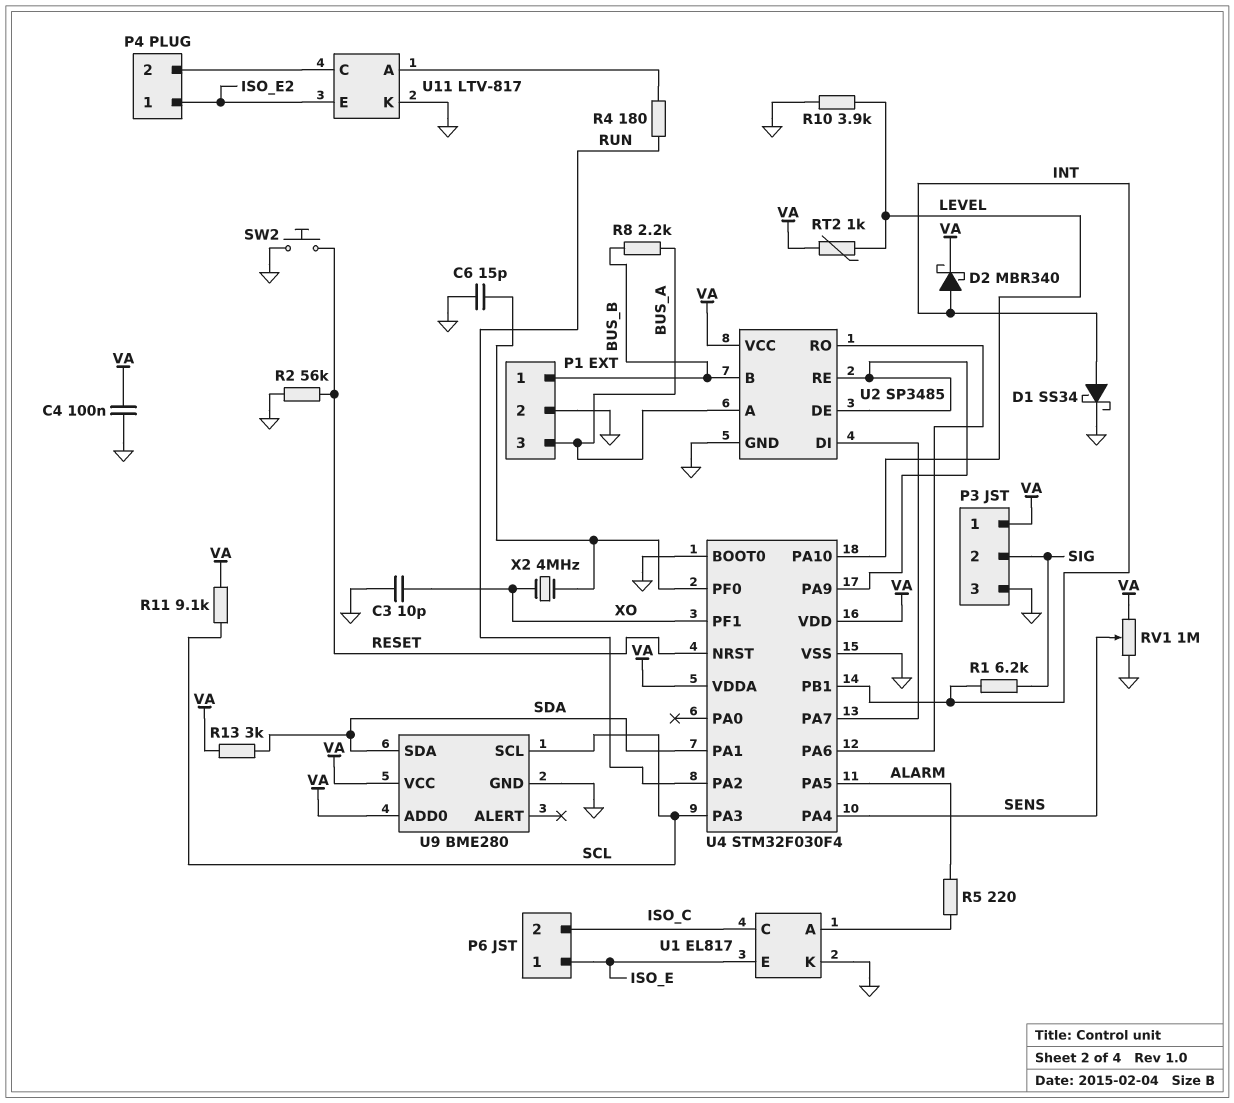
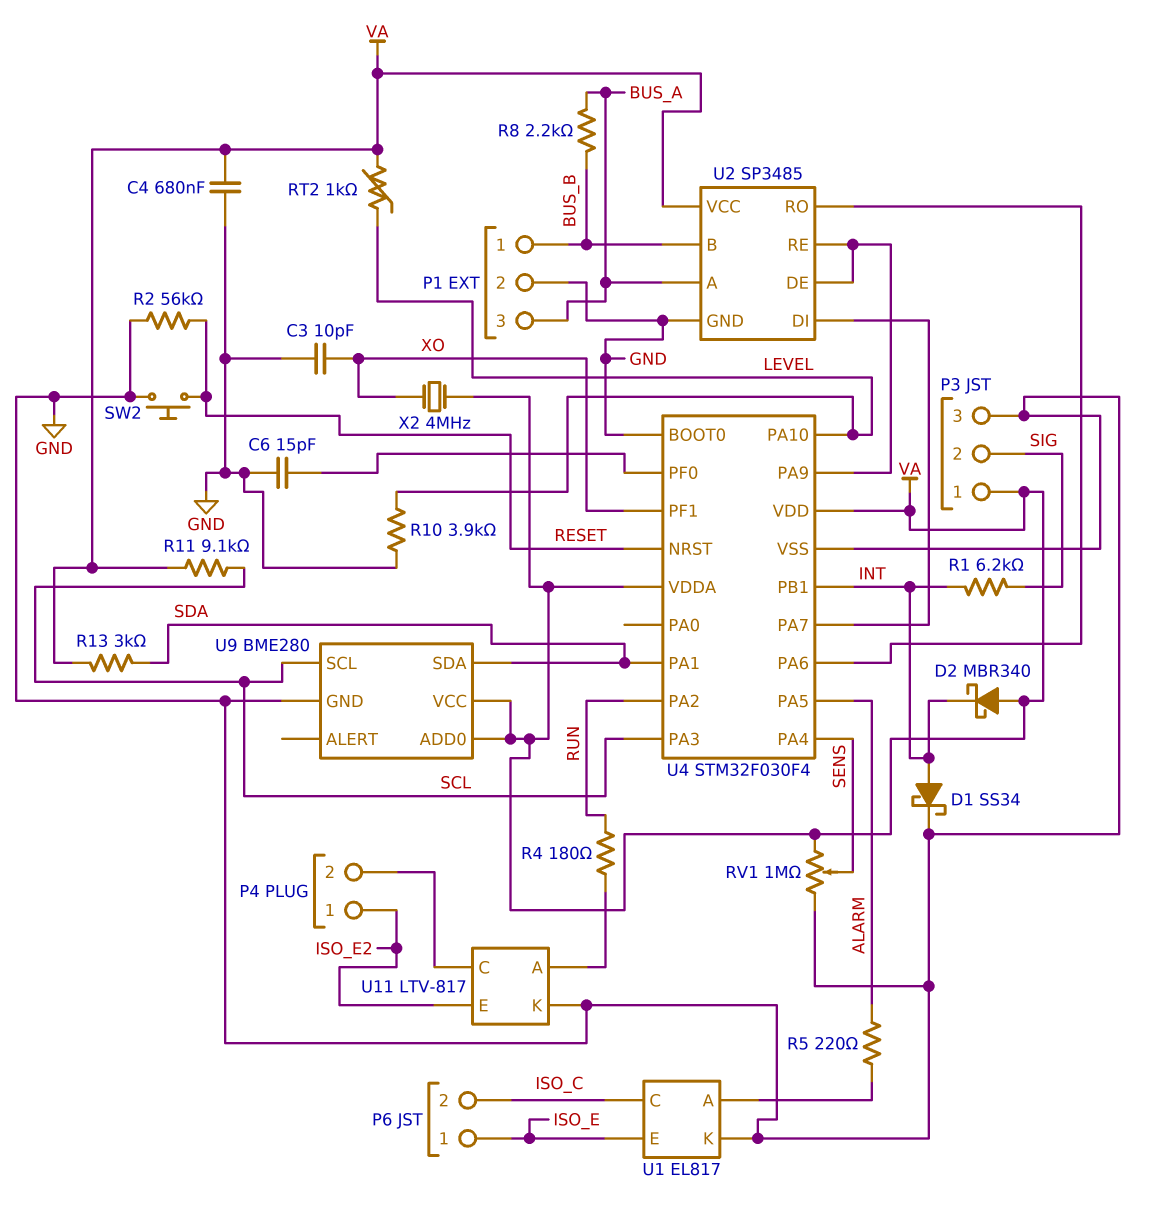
C4: 100nF (GND, VA) -> 680nF (GND, VA)
D2: schottky MBR340 (A INT, K VA) -> schottky MBR340 (A VA, K INT)
X2: 4MHz (U4/PF0, XO) -> 4MHz (VA, XO)

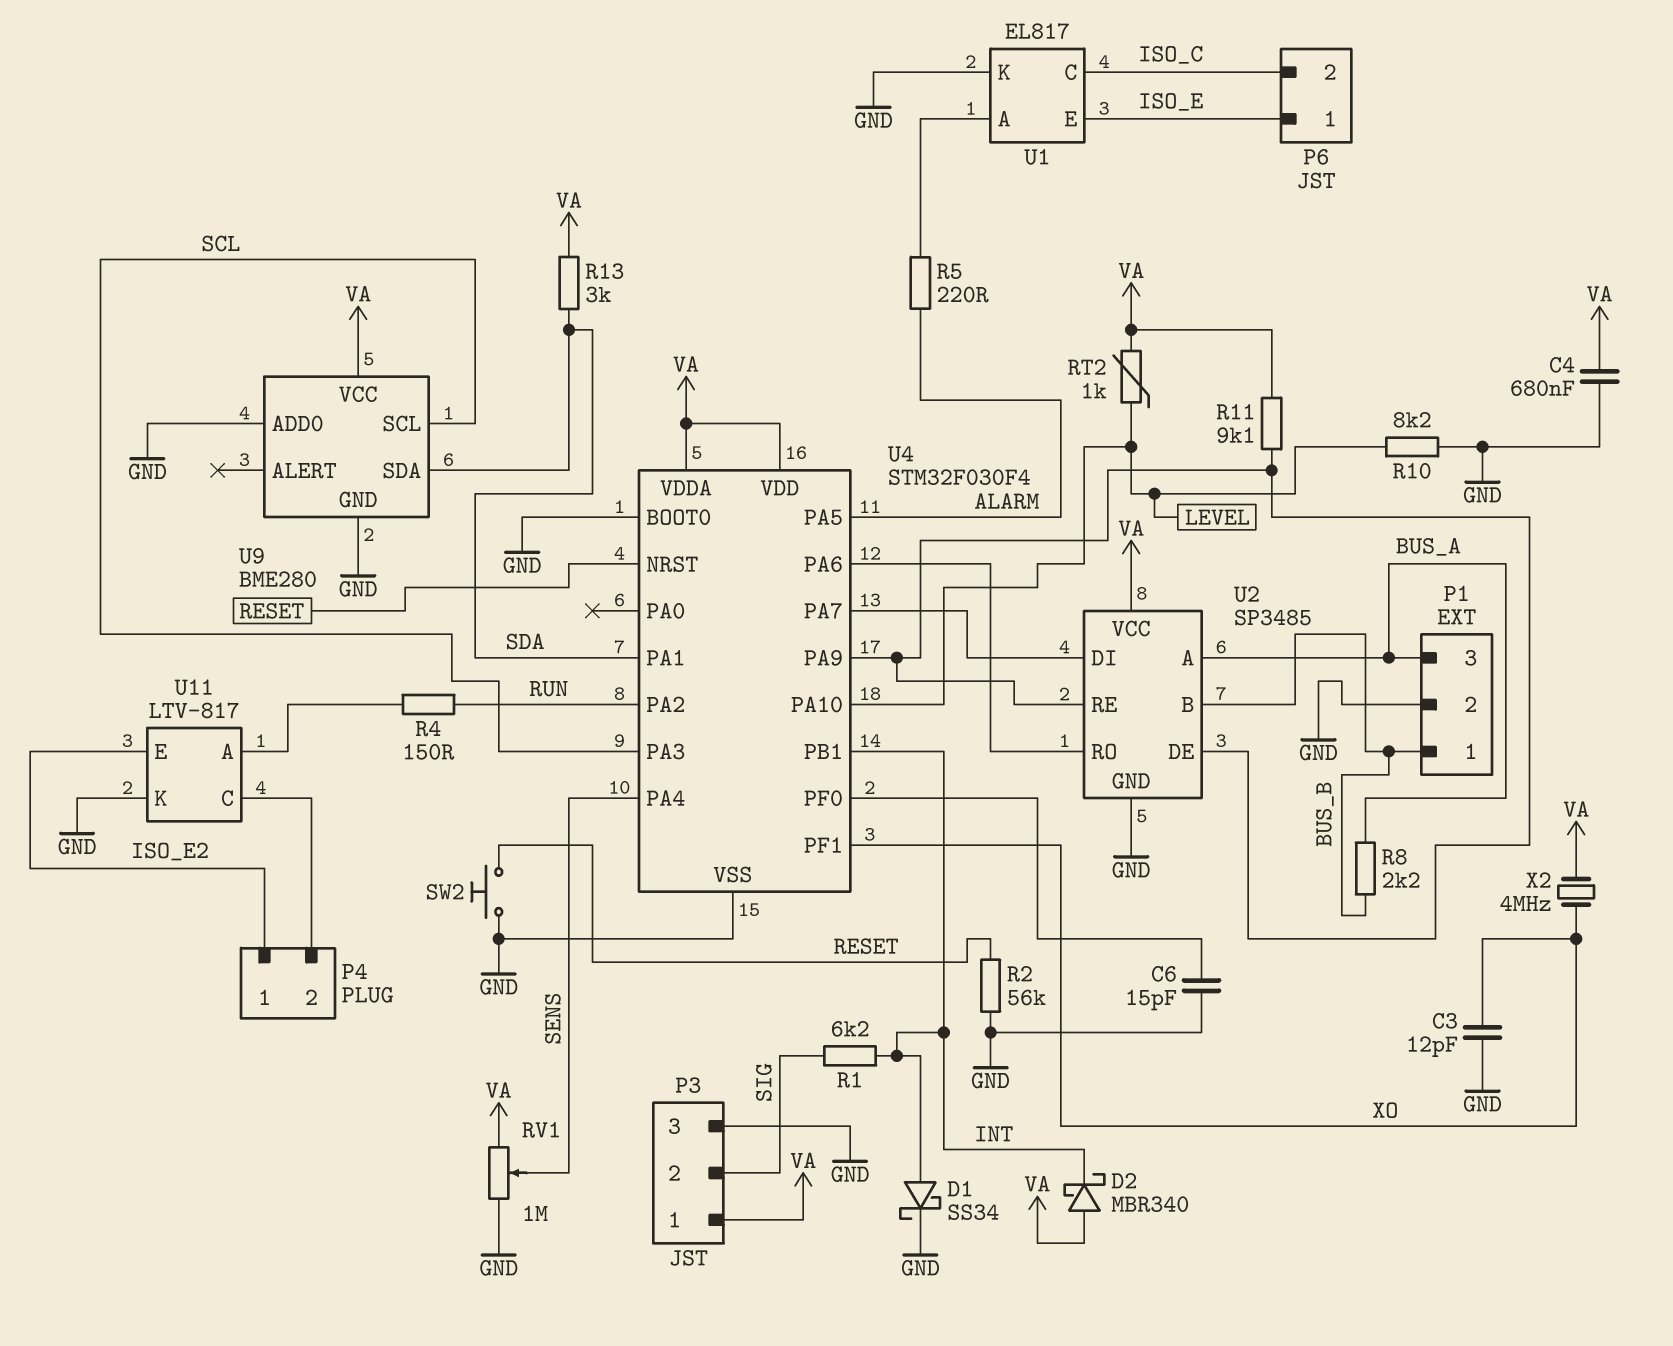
C3: 10pF (GND, XO) -> 12pF (GND, XO)
R4: 180 (RUN, U11/A) -> 150 (RUN, U11/A)
R10: 3.9k (GND, LEVEL) -> 8.2k (GND, LEVEL)
R11: 9.1k (SCL, VA) -> 9.1k (U2/DE, VA)
U9 pin ADD0: VA -> GND

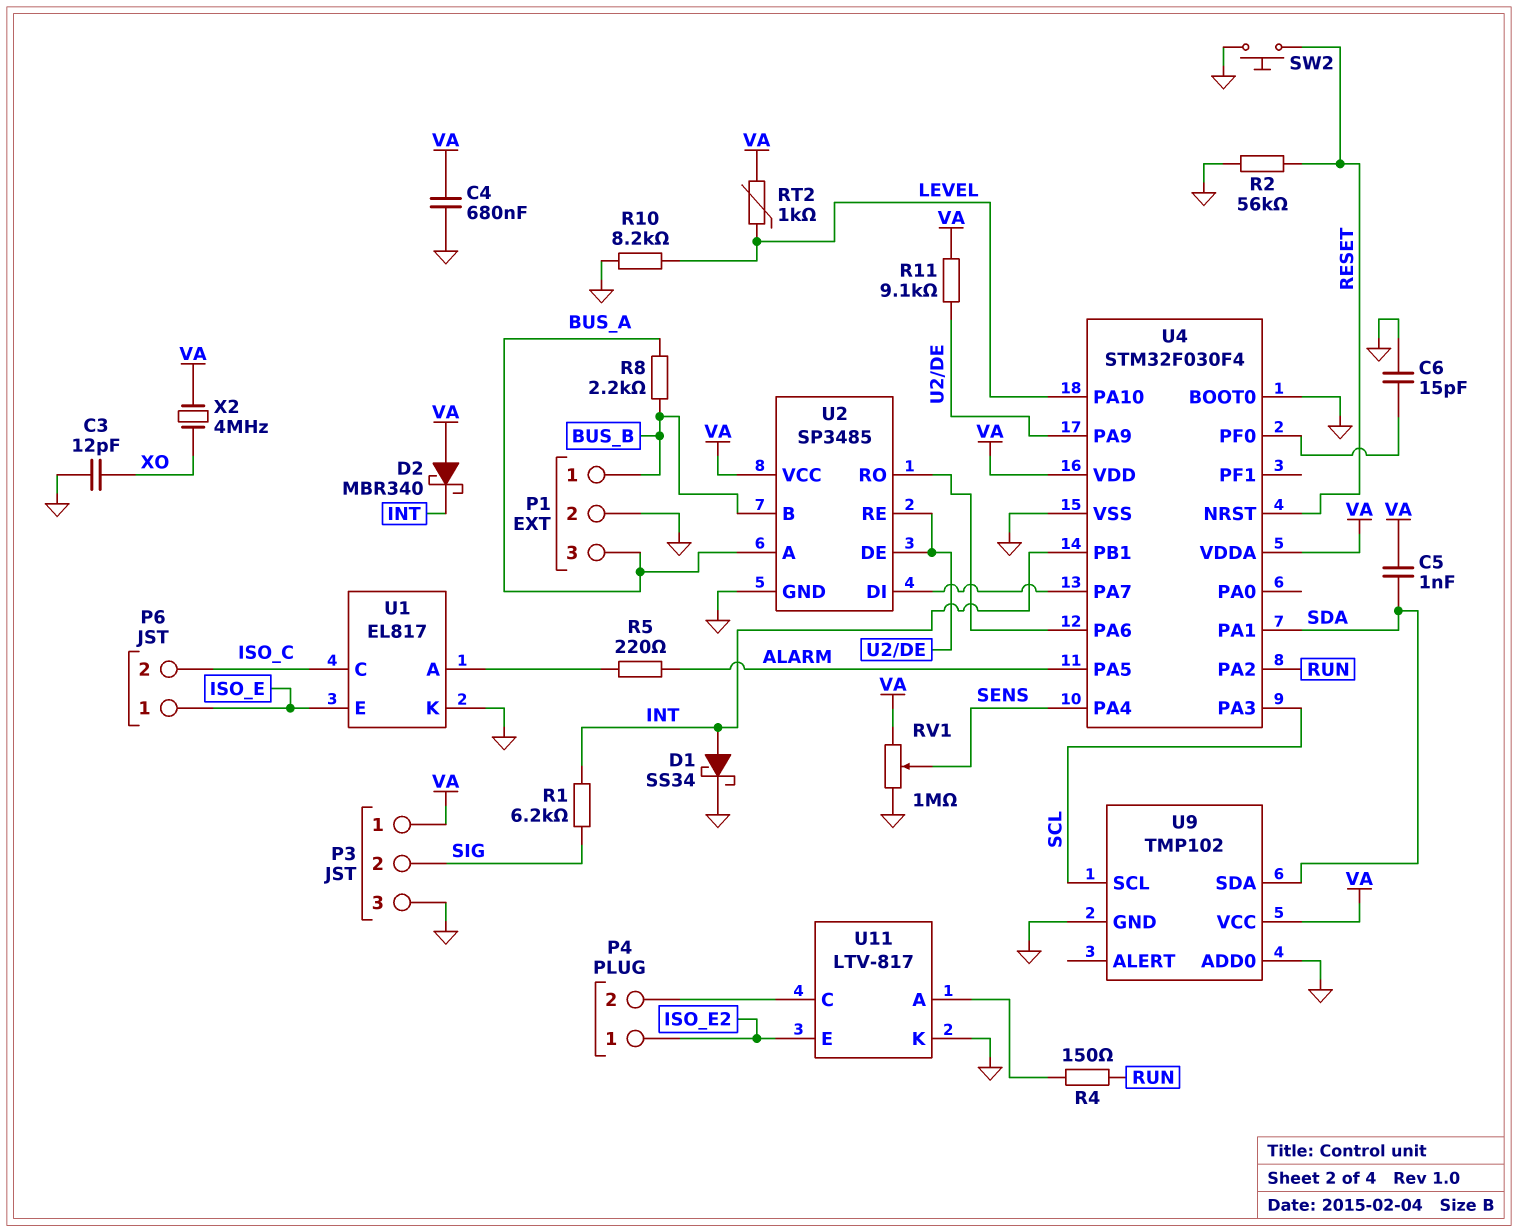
C5: none -> 1nF (SDA, VA)
R13: 3k (SDA, VA) -> none
U4 pin PF1: XO -> none
U9: BME280 -> TMP102

